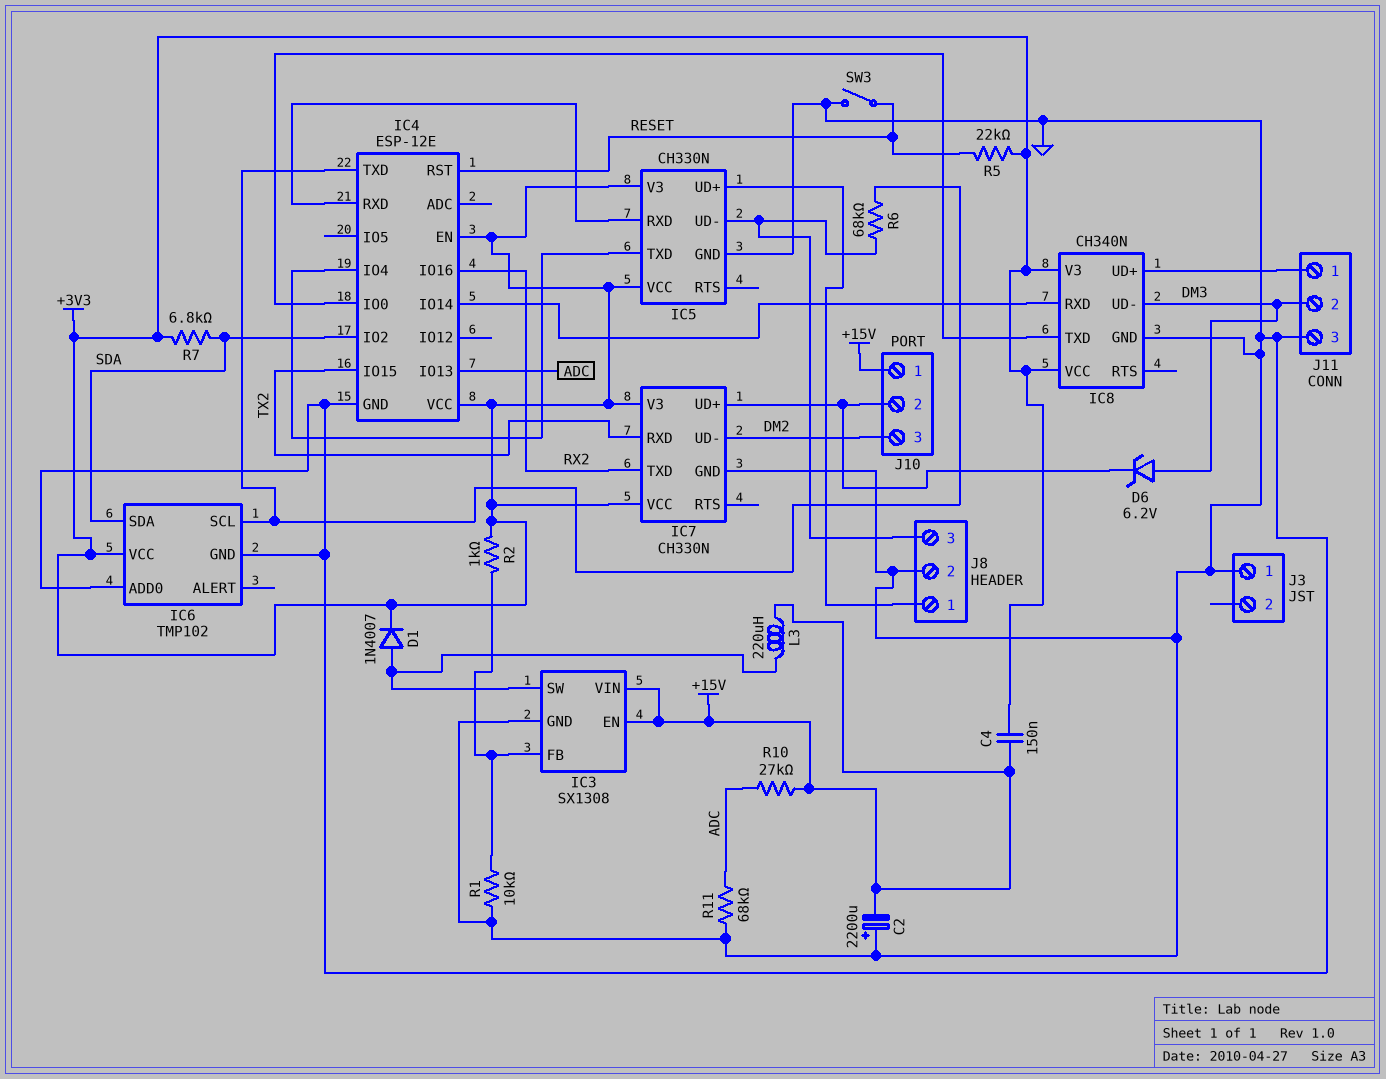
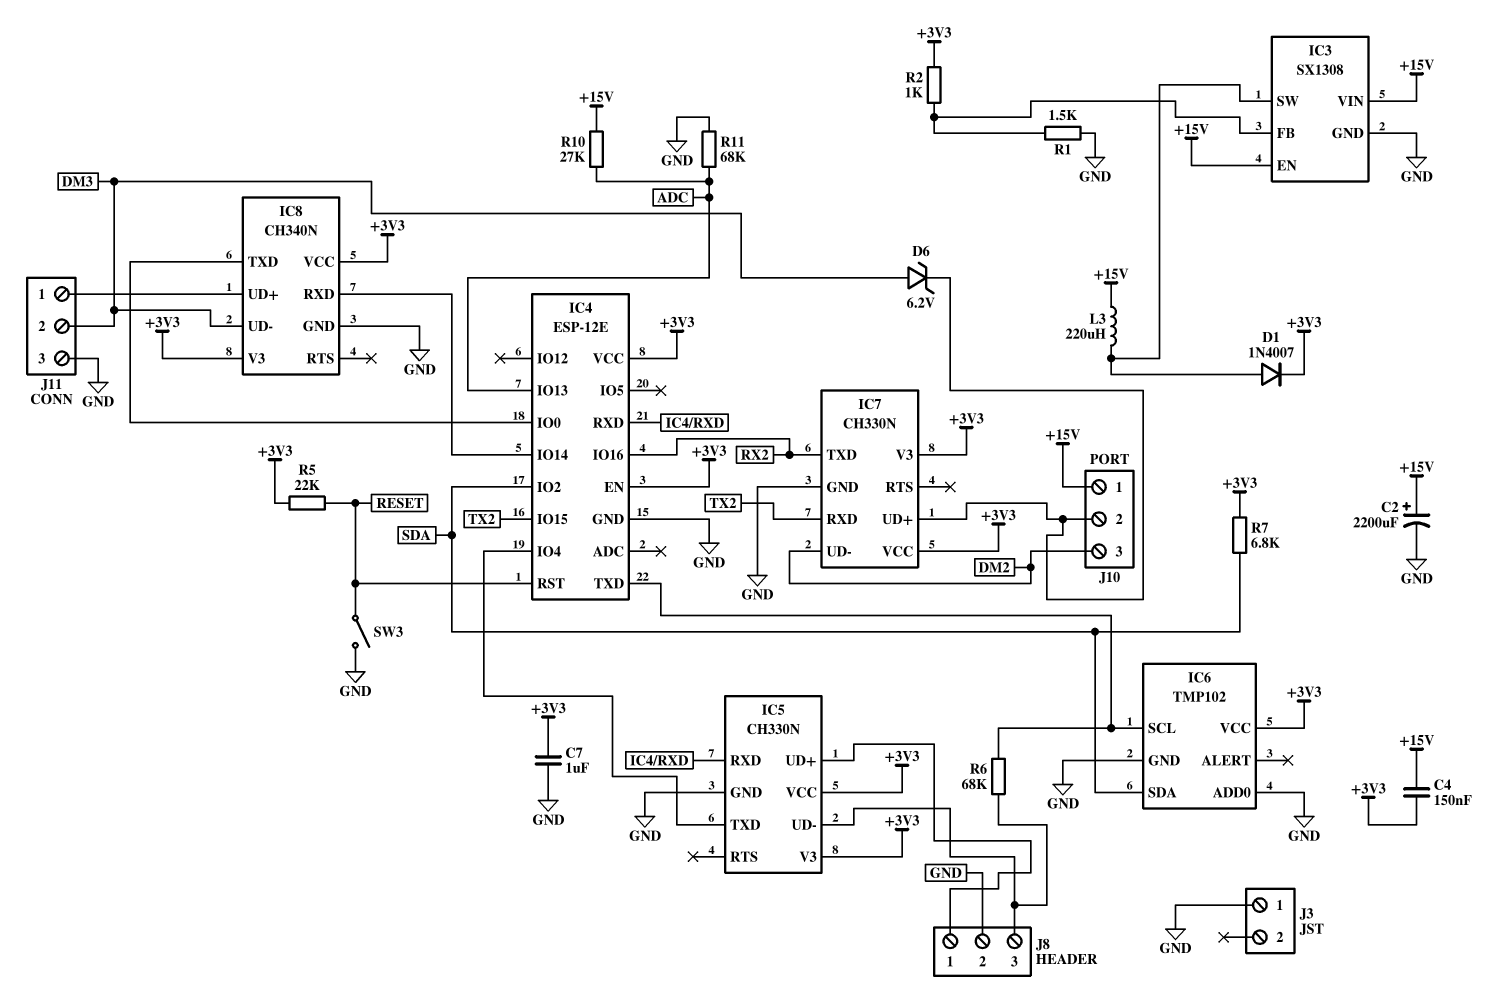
C2: 2200uF (plus GND, minus +15V) -> 2200uF (plus +15V, minus GND)
C7: none -> 1uF (+3V3, GND)
R1: 10k (GND, IC3/FB) -> 1.5k (GND, IC3/FB)

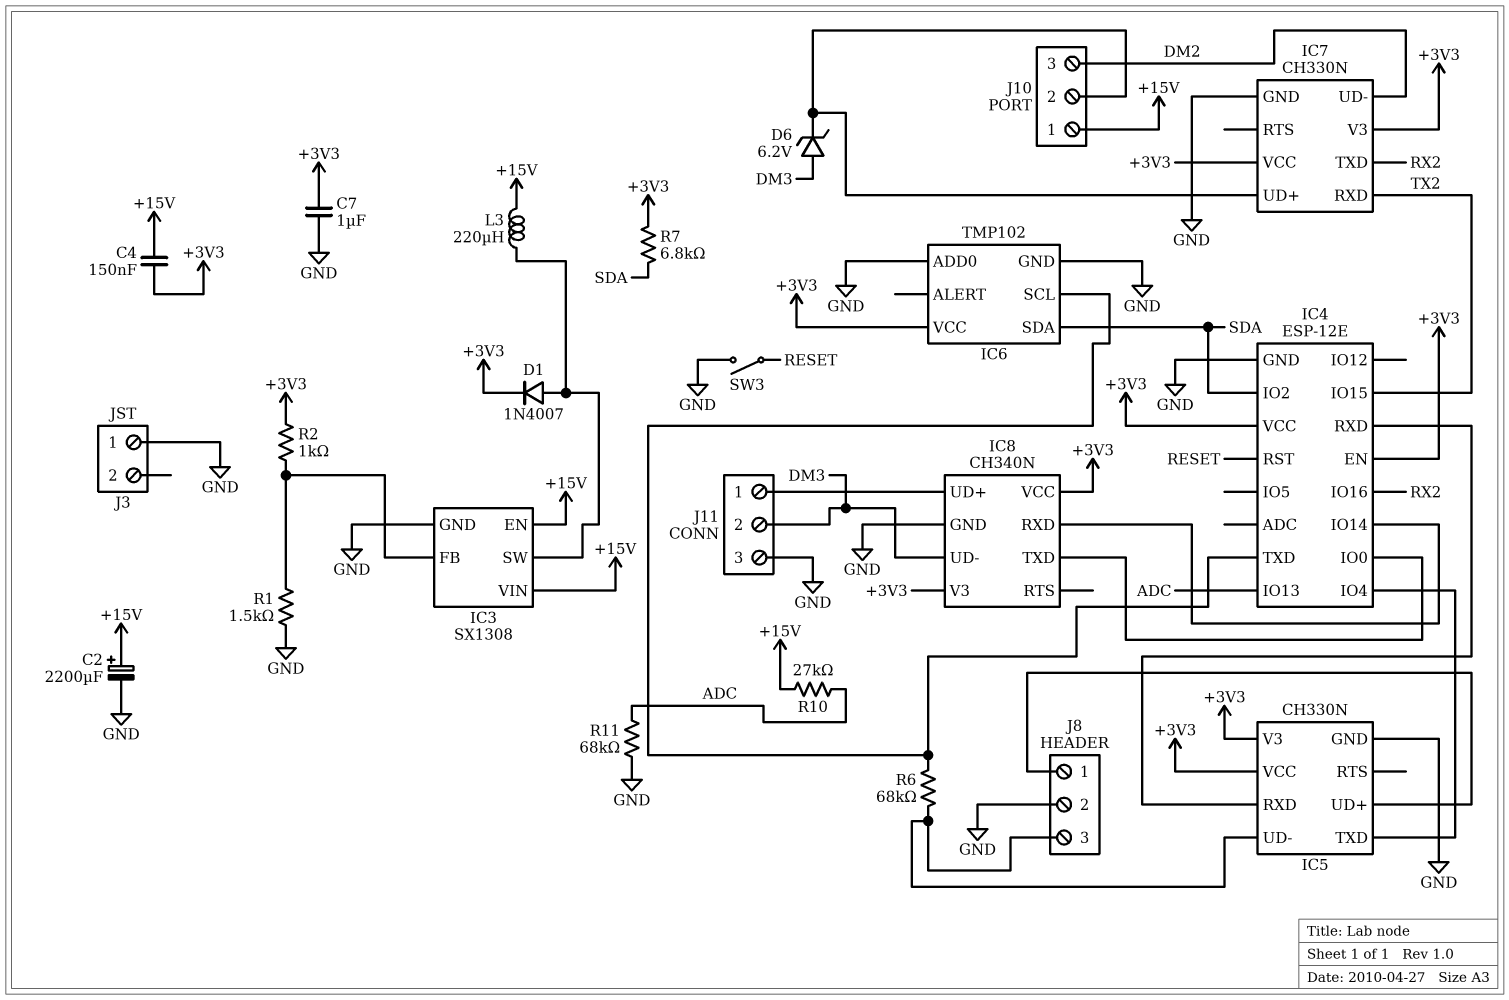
R5: 22k (+3V3, RESET) -> none

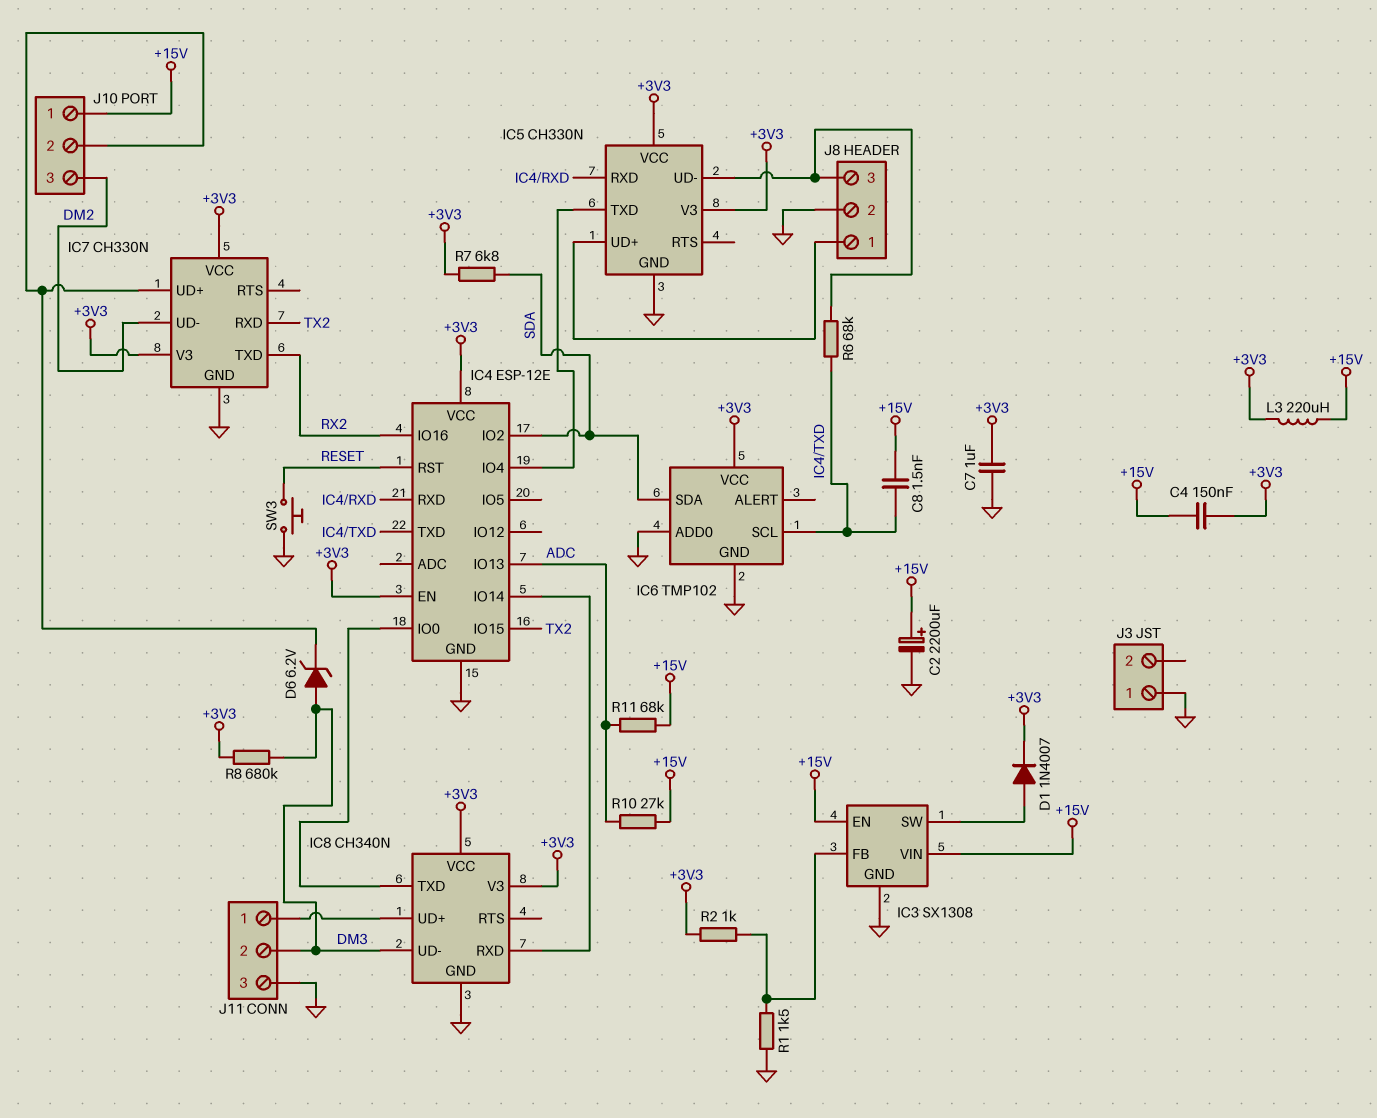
C8: none -> 1.5nF (+15V, IC4/TXD)
L3: 220uH (+15V, IC3/SW) -> 220uH (+3V3, +15V)
R8: none -> 680k (+3V3, DM3)
R11: 68k (ADC, GND) -> 68k (+15V, ADC)
SW3: switch (GND, RESET) -> button (GND, RESET)

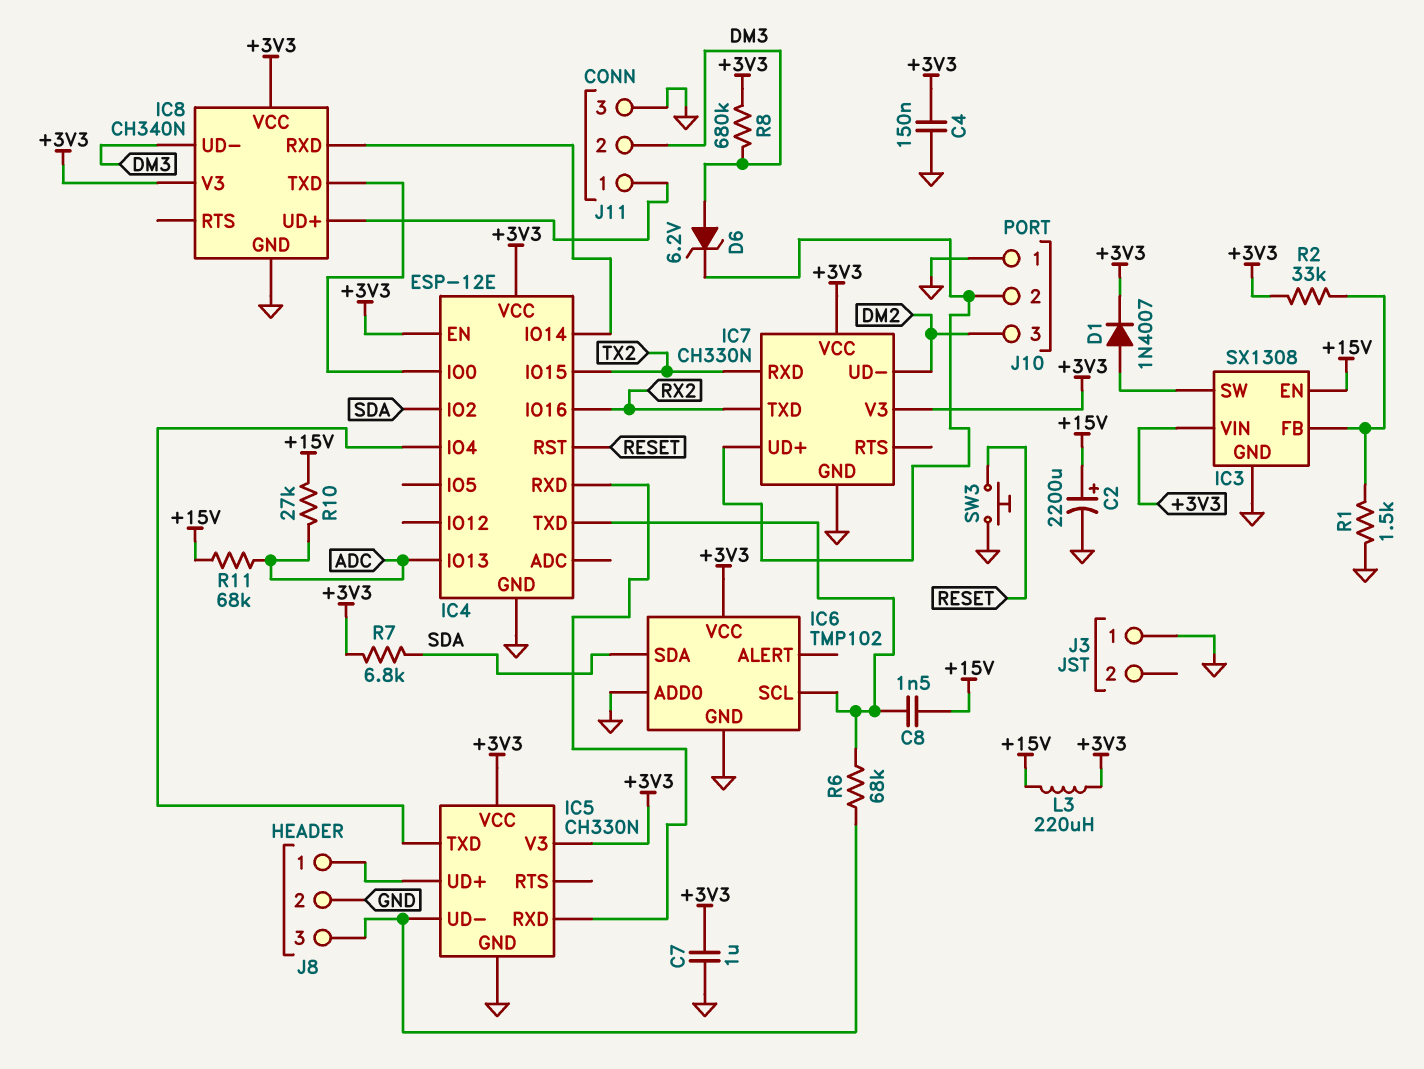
C4: 150nF (+3V3, +15V) -> 150nF (+3V3, GND)
IC3 pin VIN: +15V -> +3V3
J10 pin 1: +15V -> GND
R2: 1k (+3V3, IC3/FB) -> 33k (+3V3, IC3/FB)

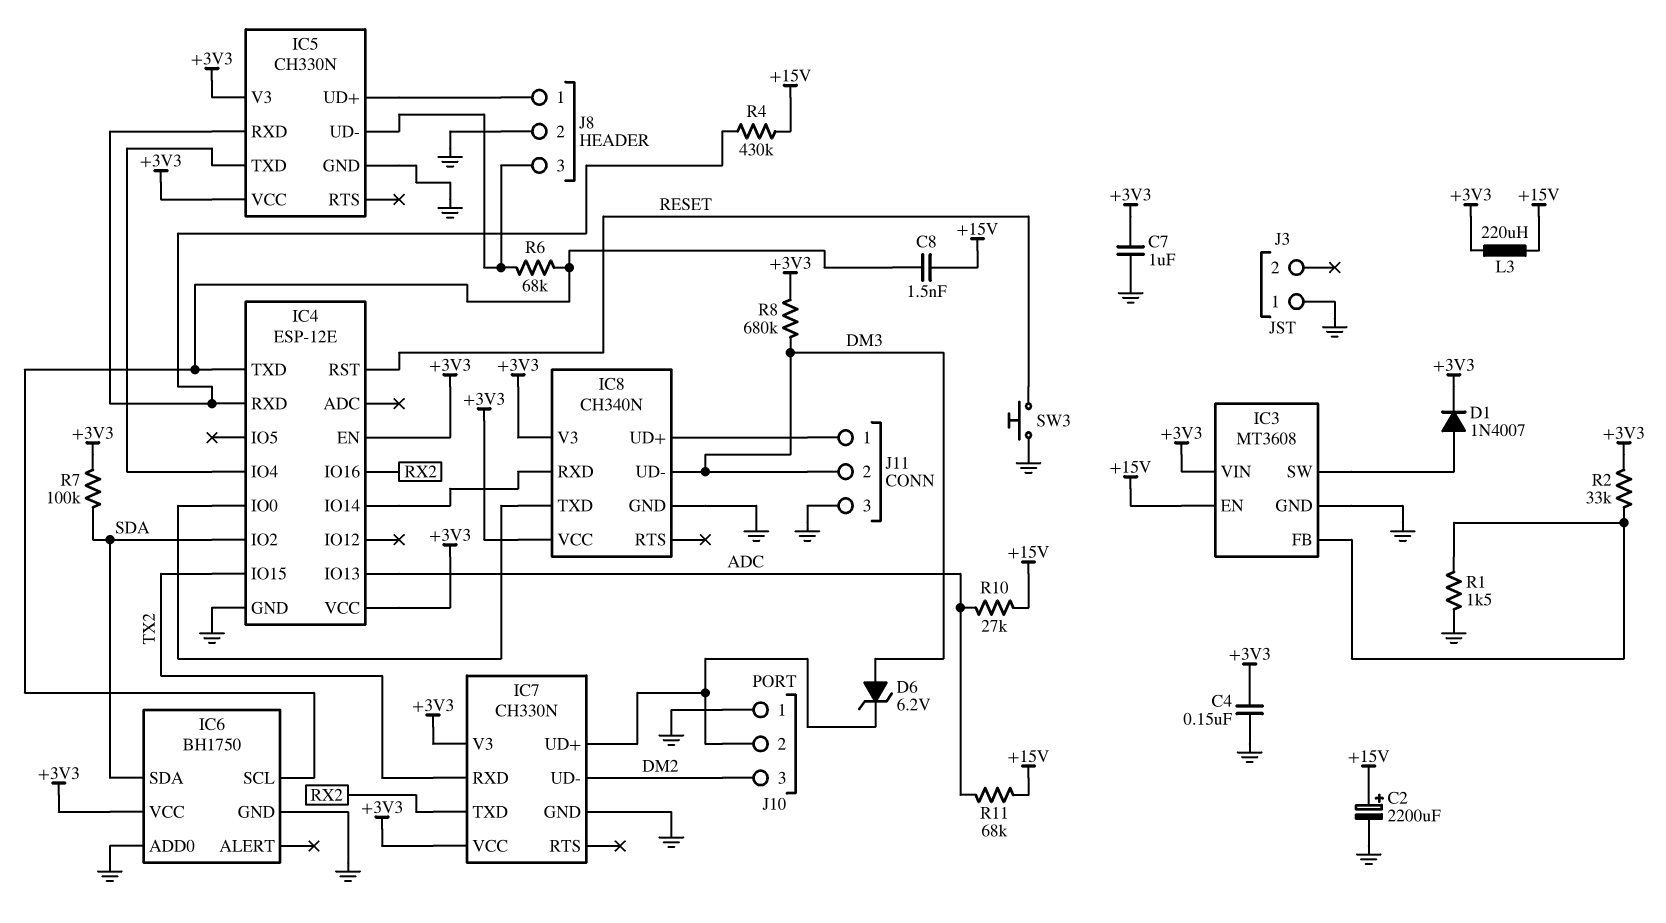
IC3: SX1308 -> MT3608
IC6: TMP102 -> BH1750
R4: none -> 430k (+15V, IC4/RXD)
R7: 6.8k (+3V3, SDA) -> 100k (+3V3, SDA)

